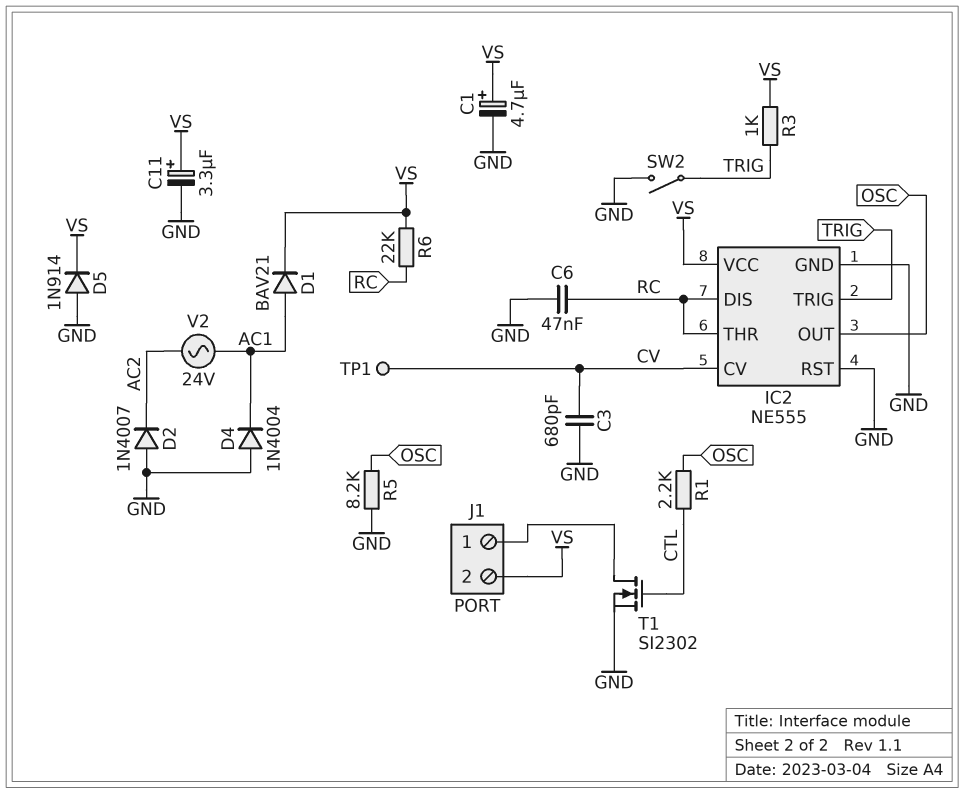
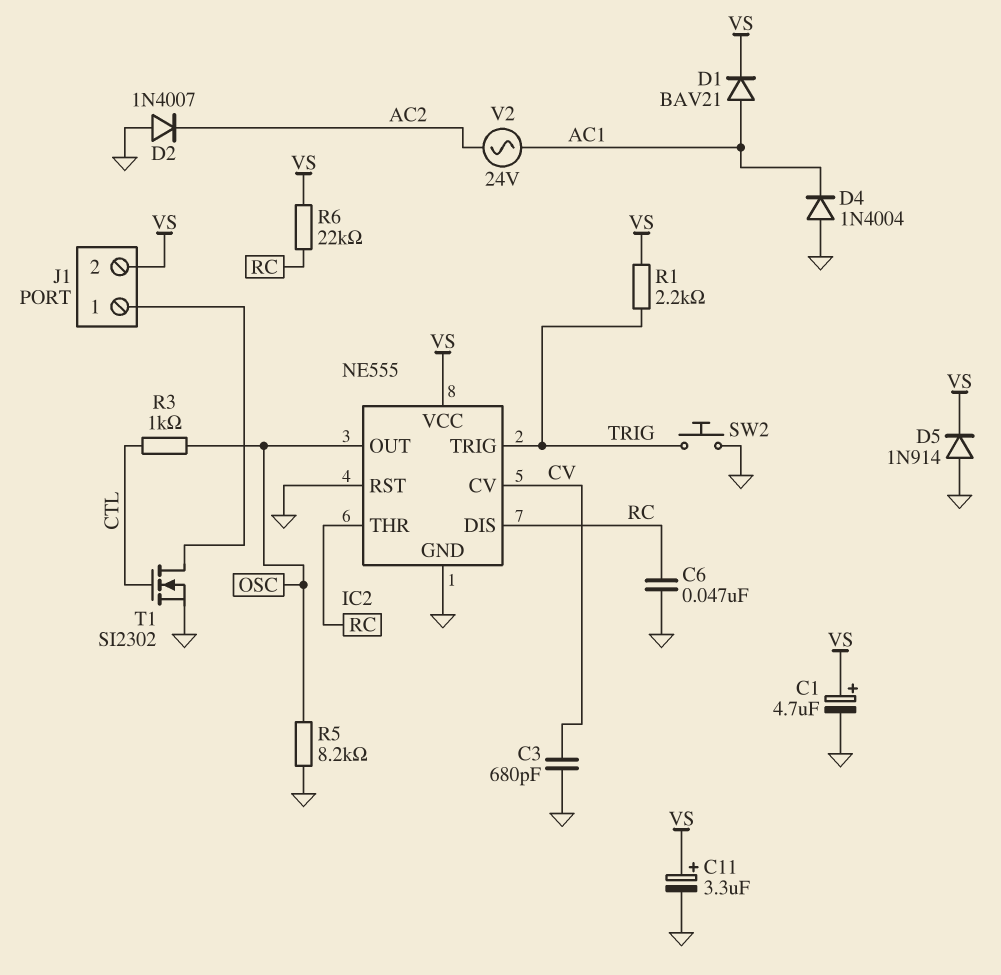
R1: 2.2k (CTL, OSC) -> 2.2k (TRIG, VS)
R3: 1k (TRIG, VS) -> 1k (CTL, OSC)
SW2: switch (GND, TRIG) -> button (GND, TRIG)
TP1: test point (CV) -> none

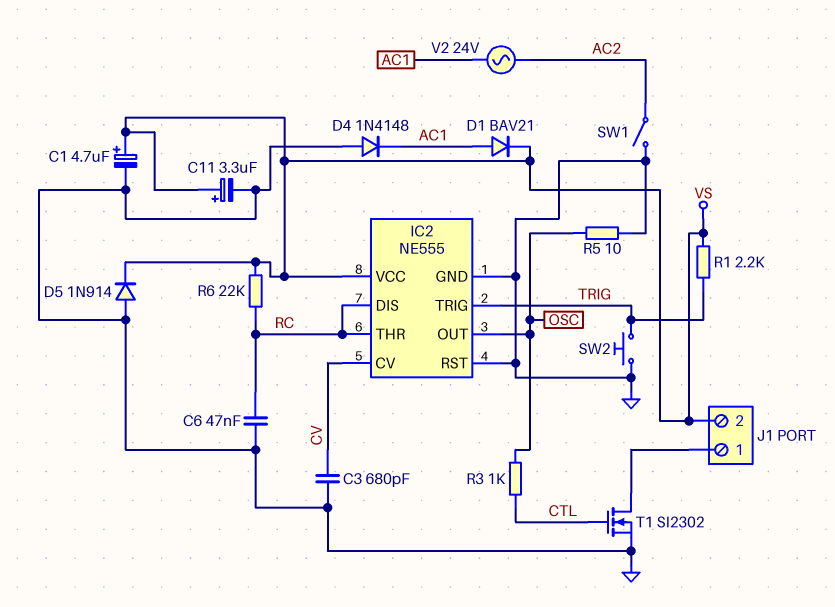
D2: diode 1N4007 (A GND, K AC2) -> none
D4: diode 1N4004 (A GND, K AC1) -> diode 1N4148 (A GND, K AC1)
R5: 8.2k (GND, OSC) -> 10 (GND, OSC)
SW1: none -> switch (AC2, GND)

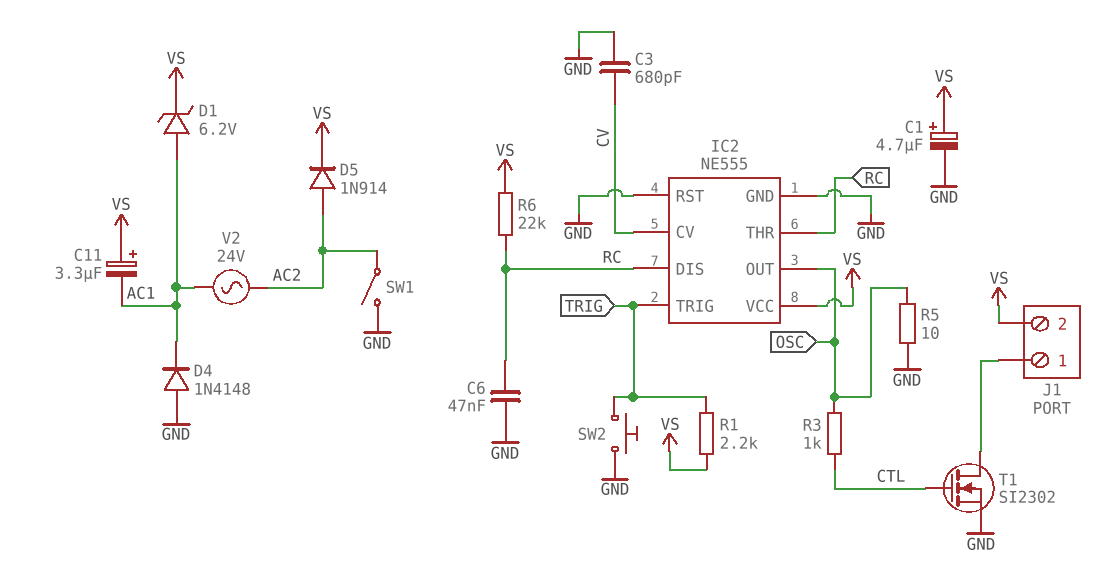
C11: 3.3uF (plus VS, minus GND) -> 3.3uF (plus VS, minus AC1)
D1: diode BAV21 (A AC1, K VS) -> zener 6.2V (A AC1, K VS)
D5: diode 1N914 (A GND, K VS) -> diode 1N914 (A AC2, K VS)

